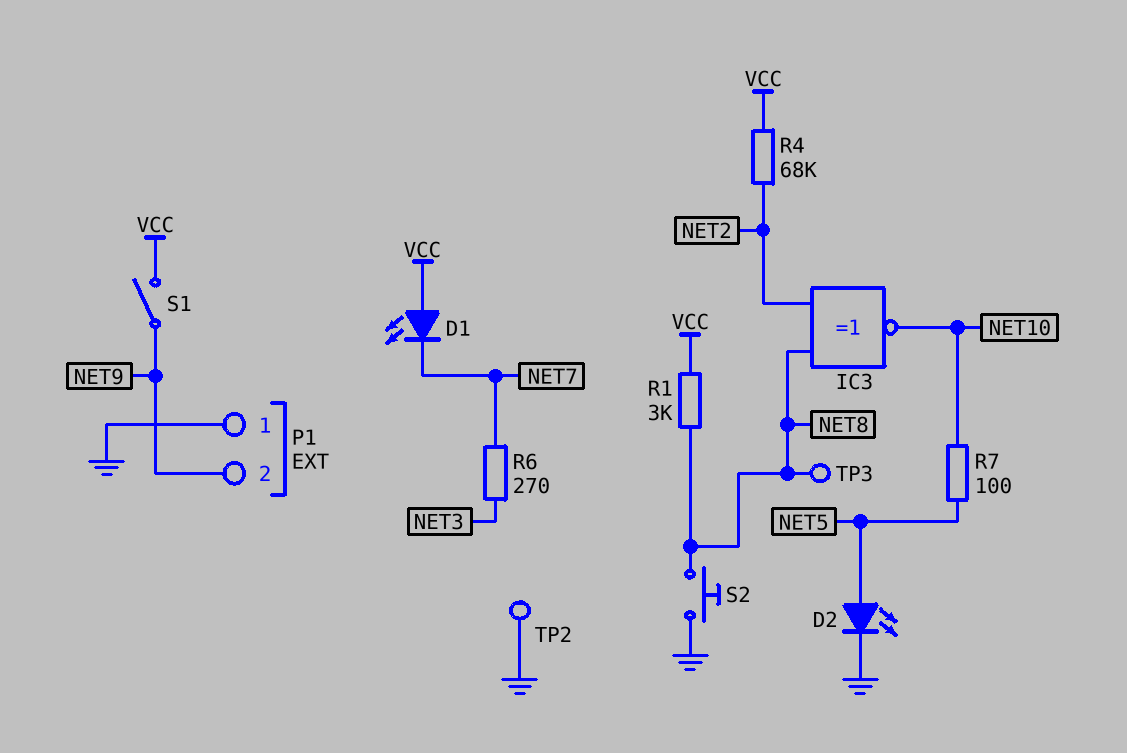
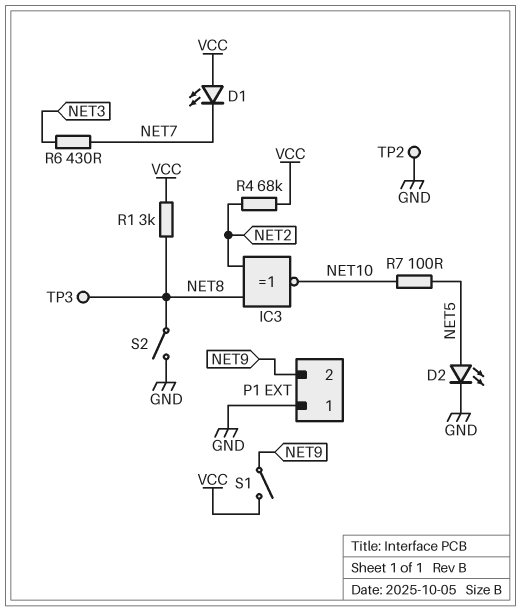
R6: 270 (NET3, NET7) -> 430 (NET3, NET7)
S2: button (GND, NET8) -> switch (GND, NET8)

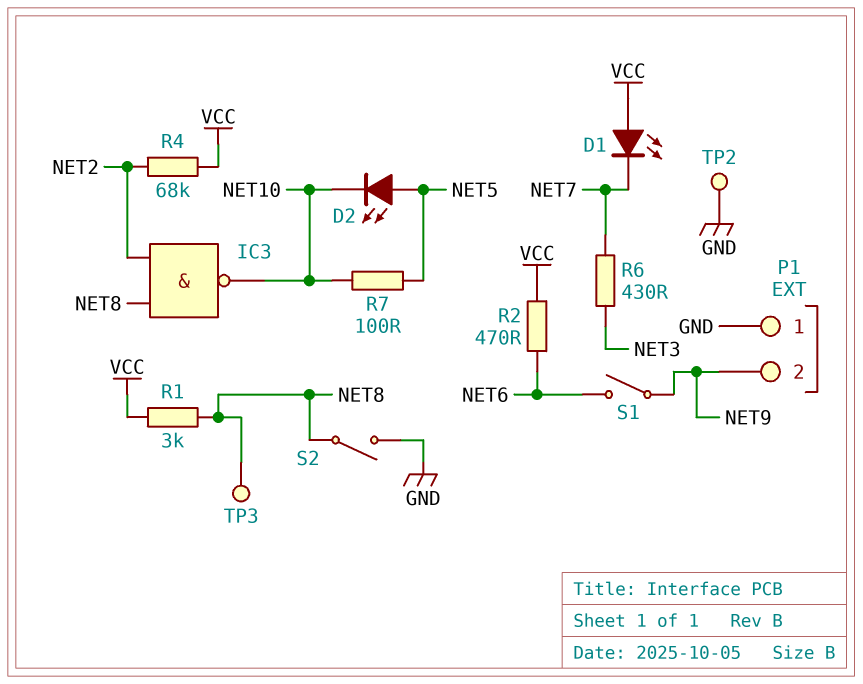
D2: LED (A NET5, K GND) -> LED (A NET5, K NET10)
IC3: XNOR (in NET2, in NET8, out NET10) -> NAND (in NET2, in NET8, out NET10)
R2: none -> 470 (NET6, VCC)
S1: switch (NET9, VCC) -> switch (NET6, NET9)

